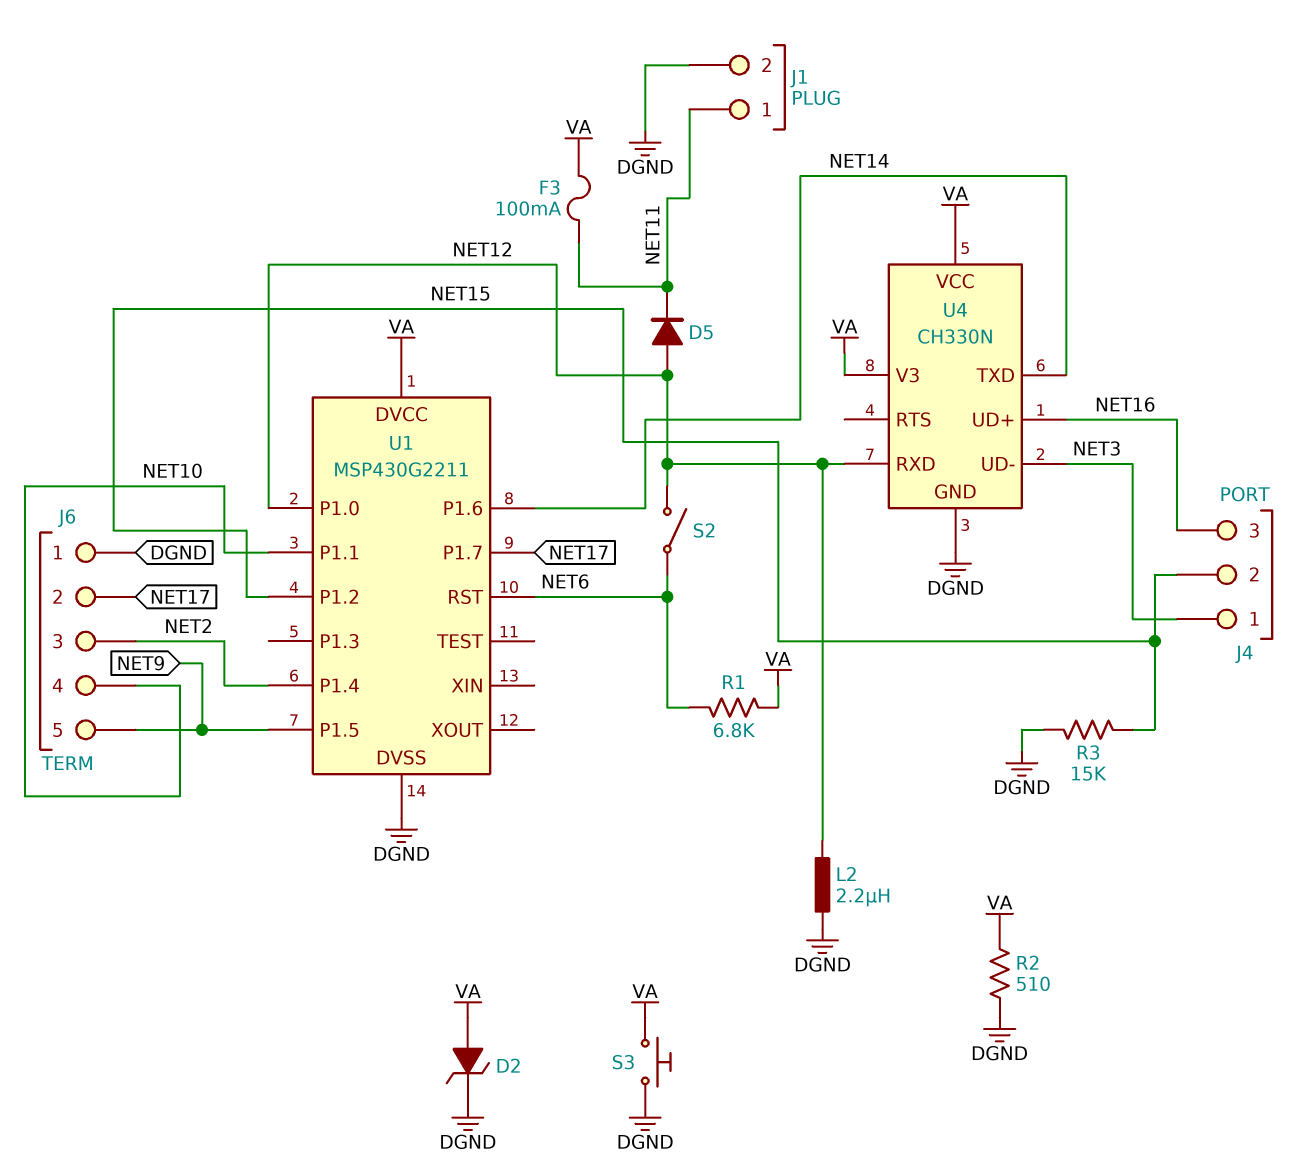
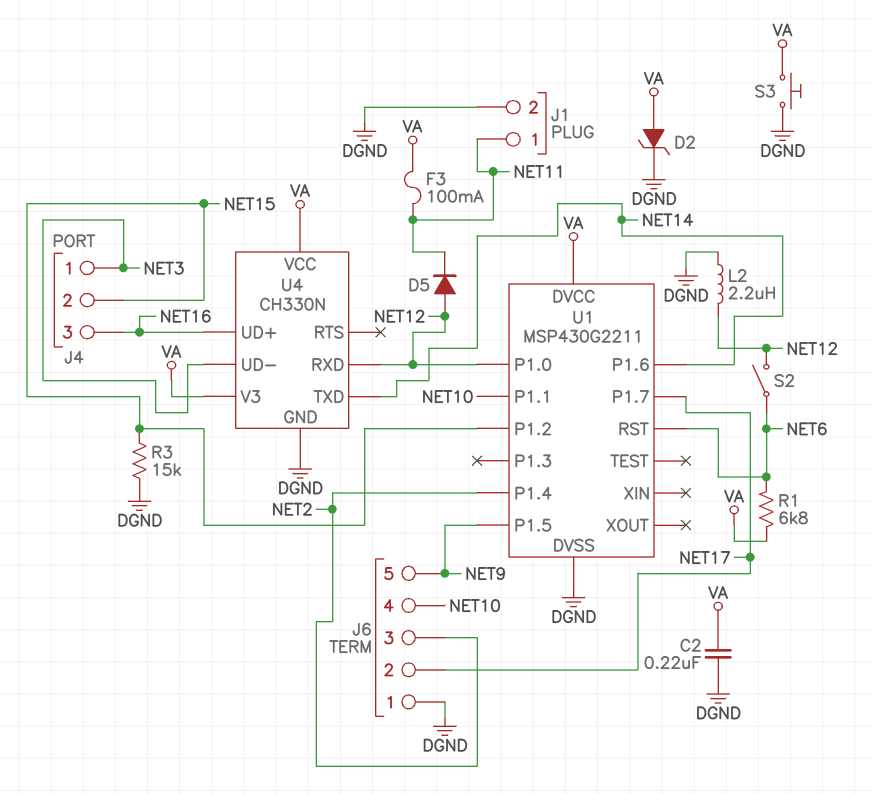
C2: none -> 220nF (DGND, VA)
R2: 510 (DGND, VA) -> none

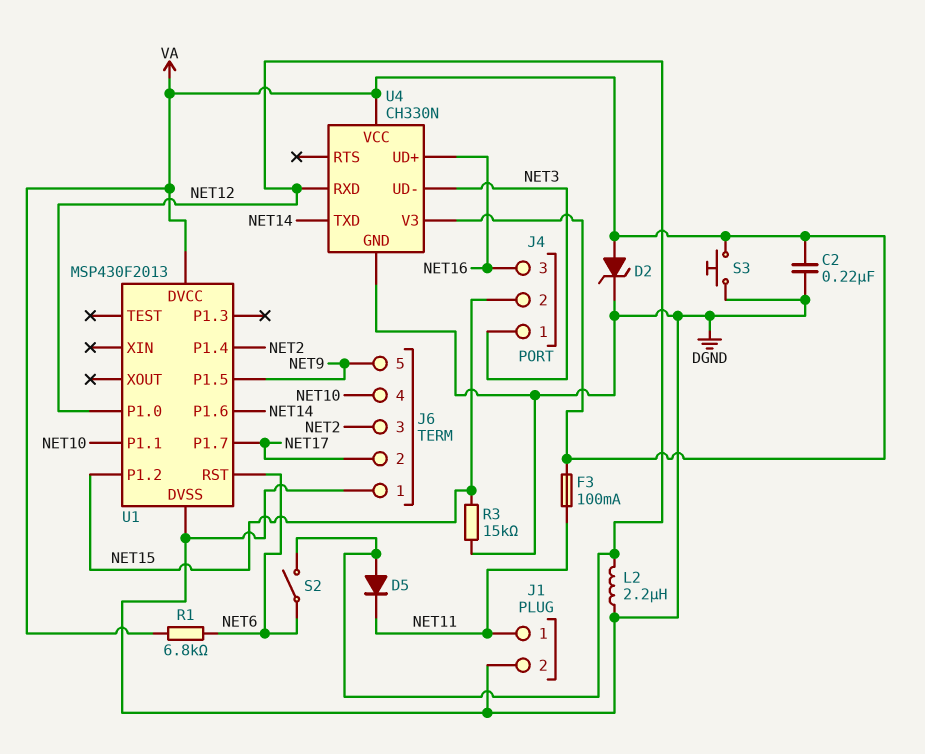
U1: MSP430G2211 -> MSP430F2013

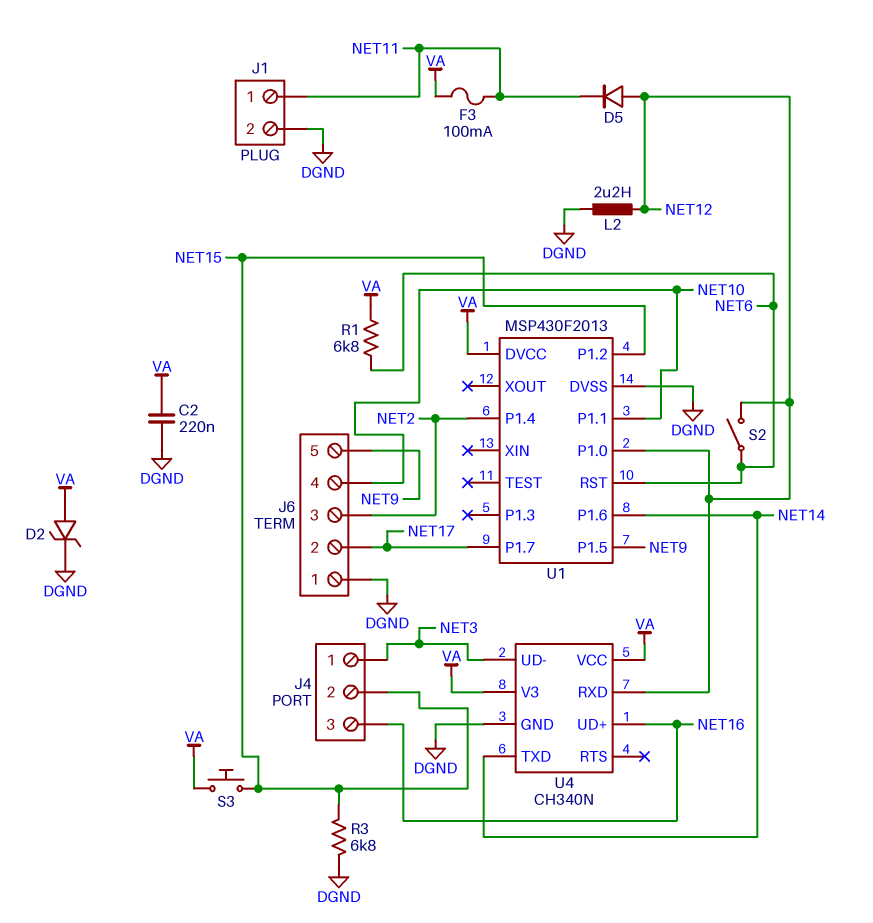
R3: 15k (DGND, NET15) -> 6.8k (DGND, NET15)
S3: button (DGND, VA) -> button (NET15, VA)
U4: CH330N -> CH340N

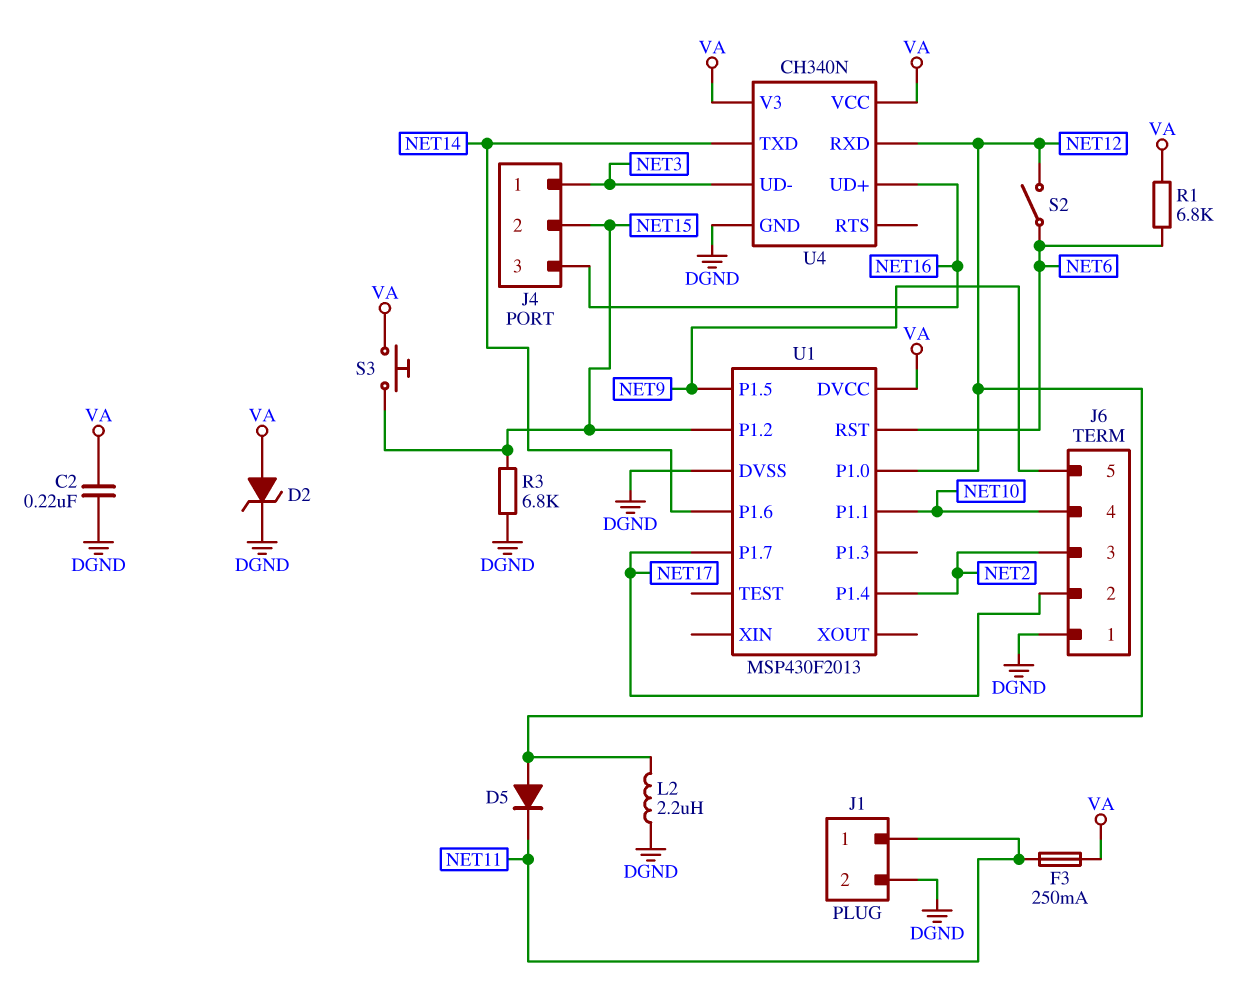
F3: 100mA (NET11, VA) -> 250mA (NET11, VA)

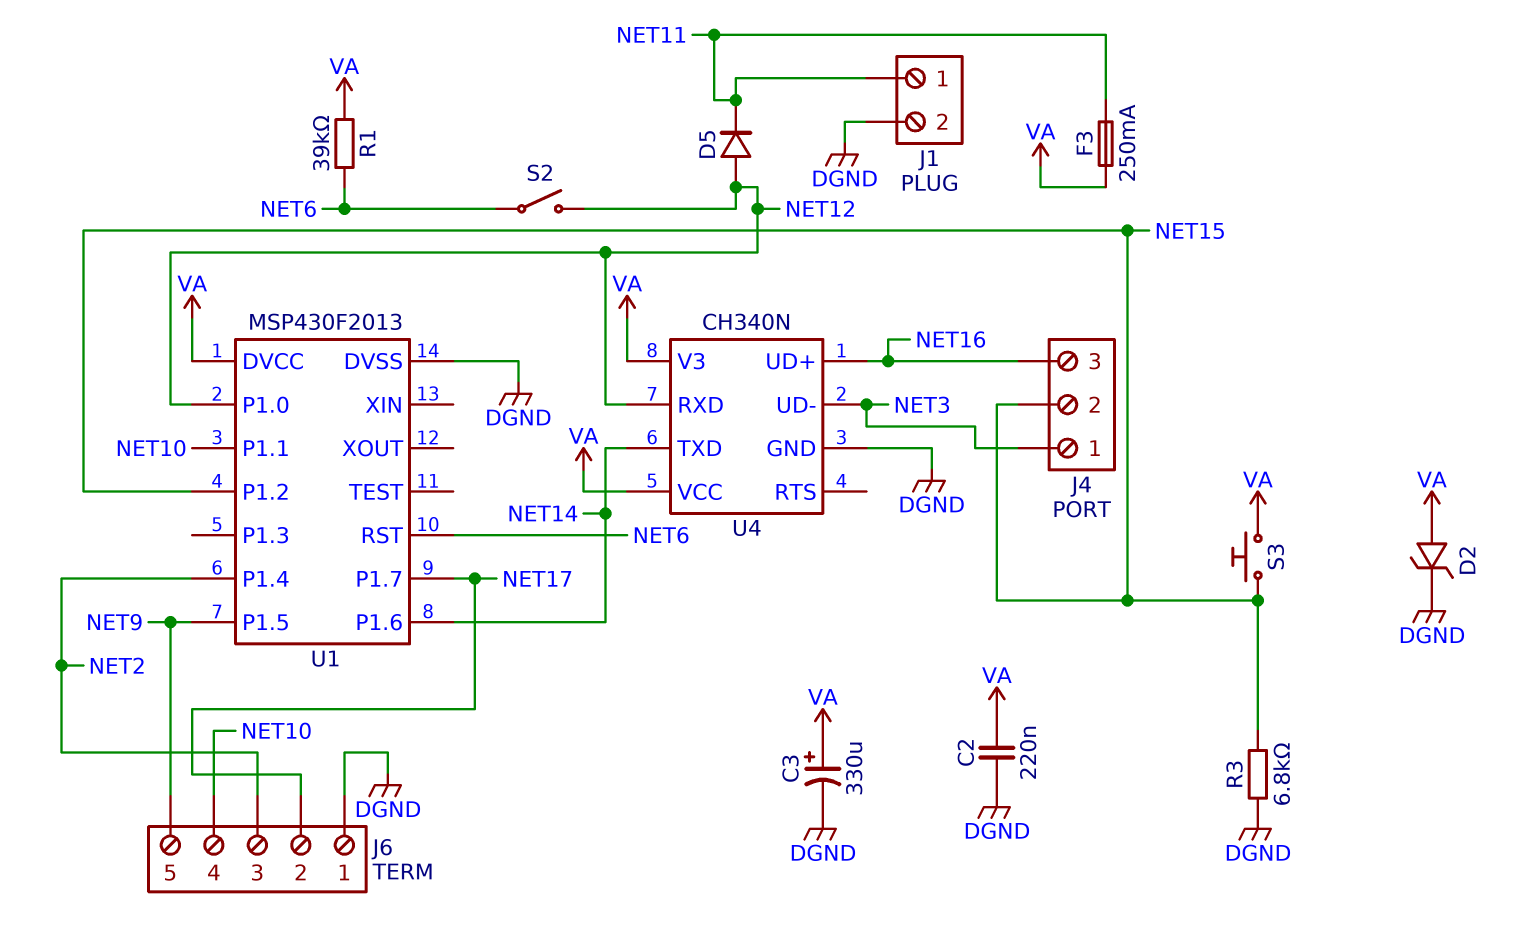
C3: none -> 330uF (plus VA, minus DGND)
L2: 2.2uH (DGND, NET12) -> none
R1: 6.8k (NET6, VA) -> 39k (NET6, VA)

